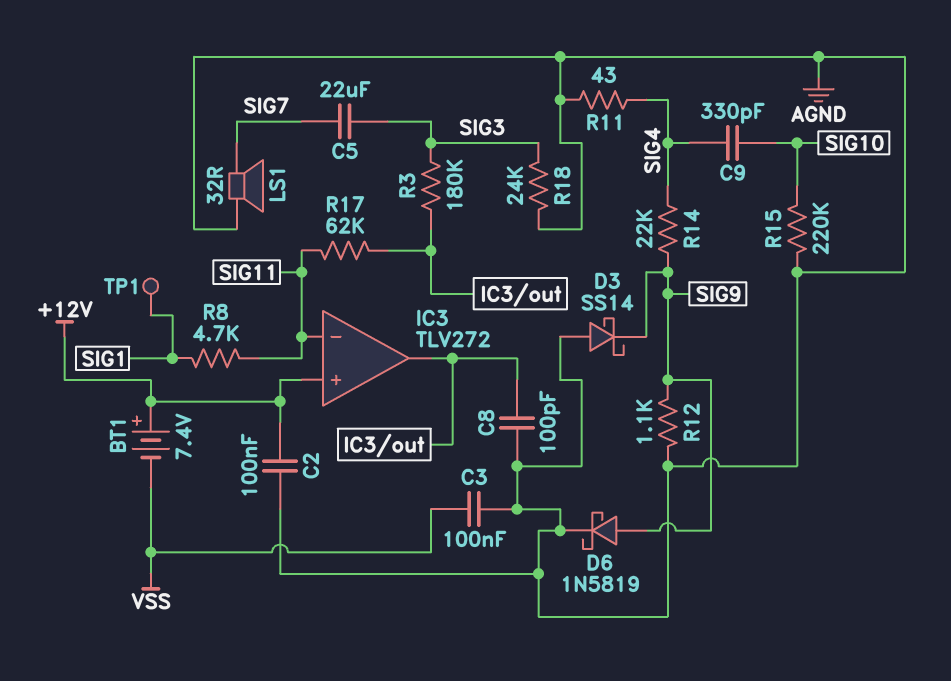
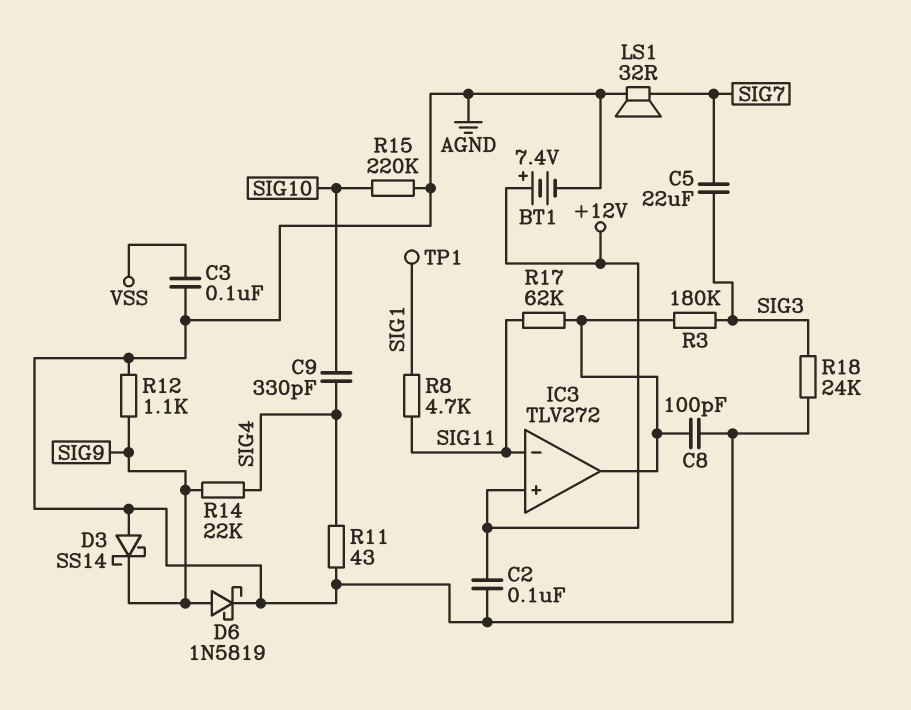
BT1: 7.4V (plus +12V, minus VSS) -> 7.4V (plus +12V, minus AGND)

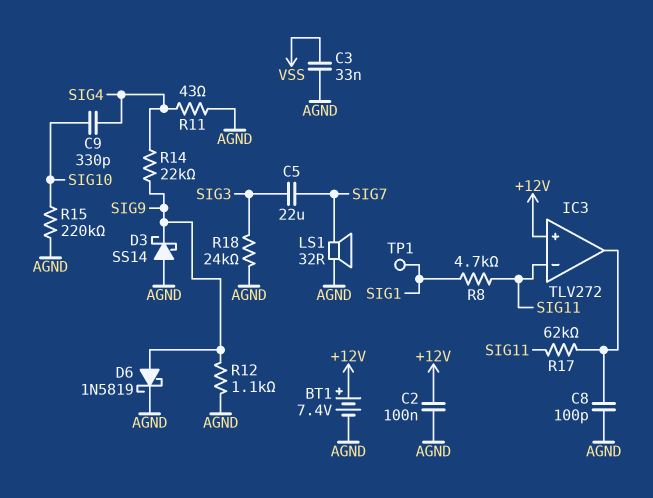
C3: 100nF (AGND, VSS) -> 33nF (AGND, VSS)
R3: 180k (IC3/out, SIG3) -> none

